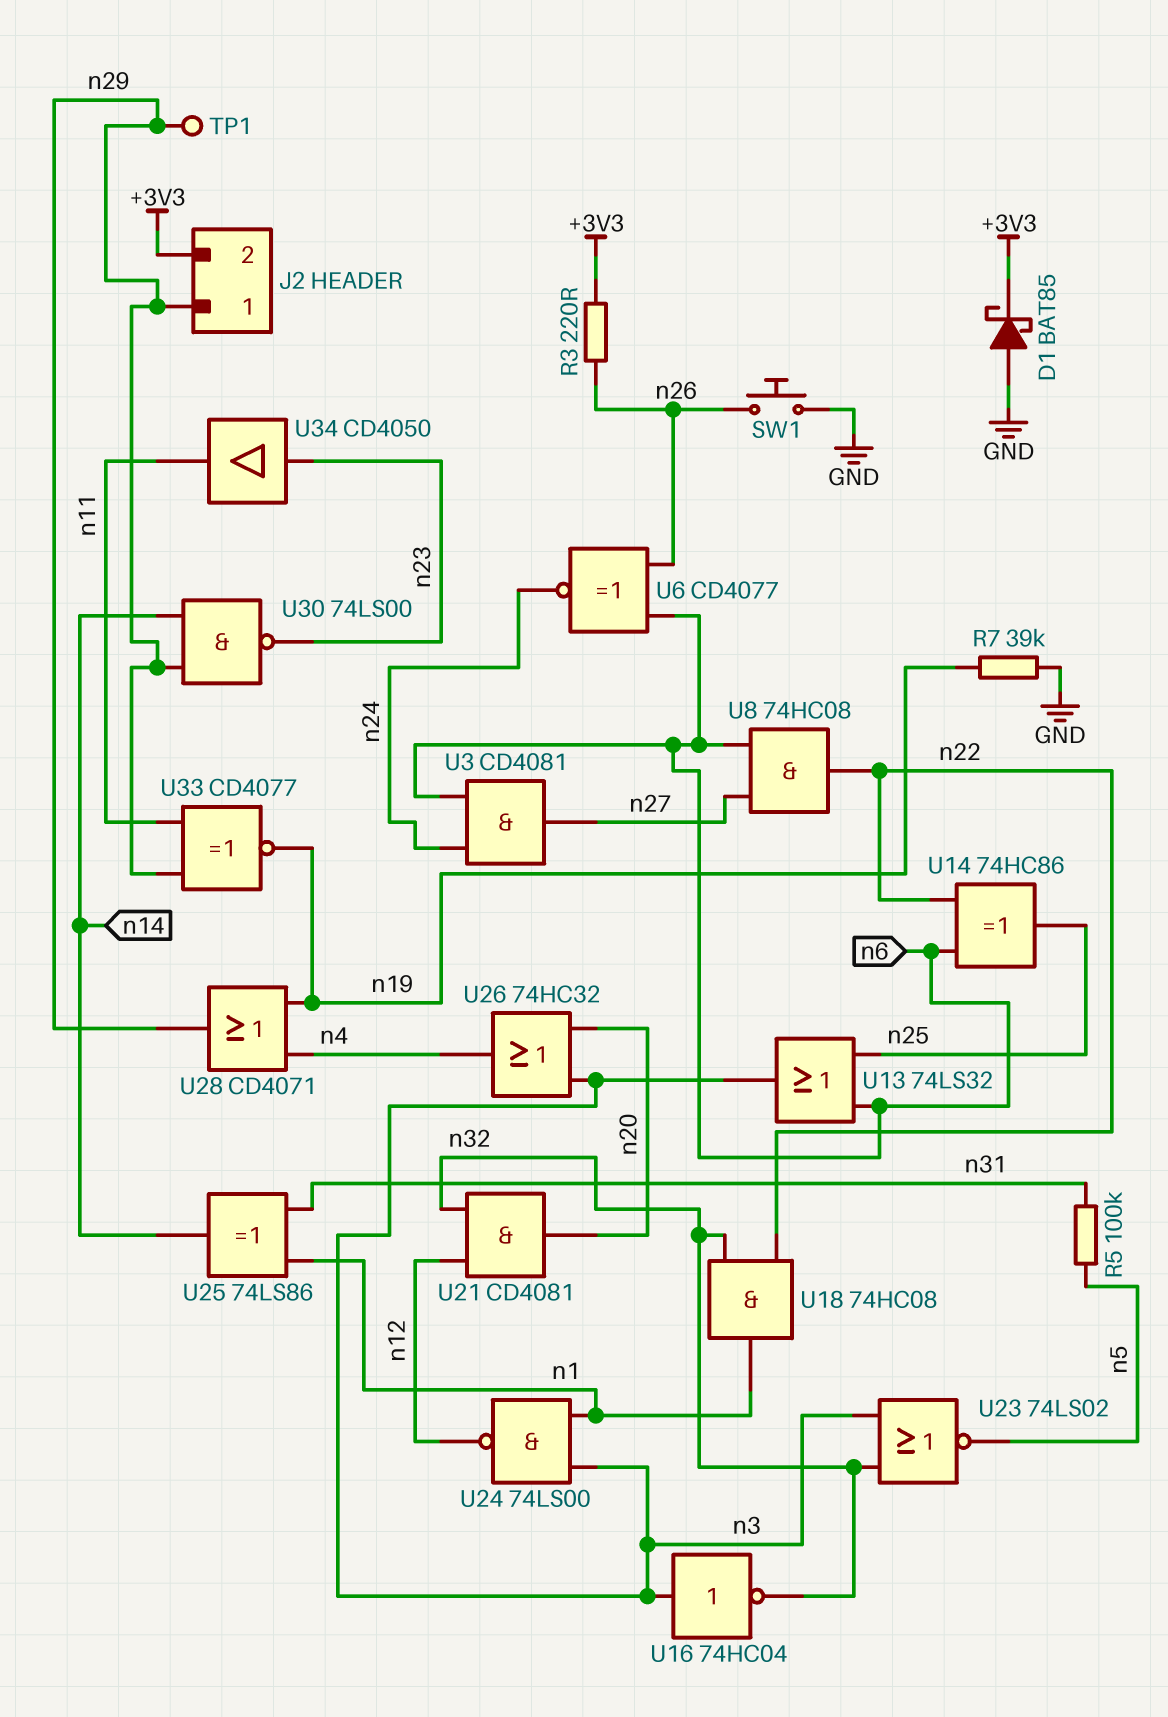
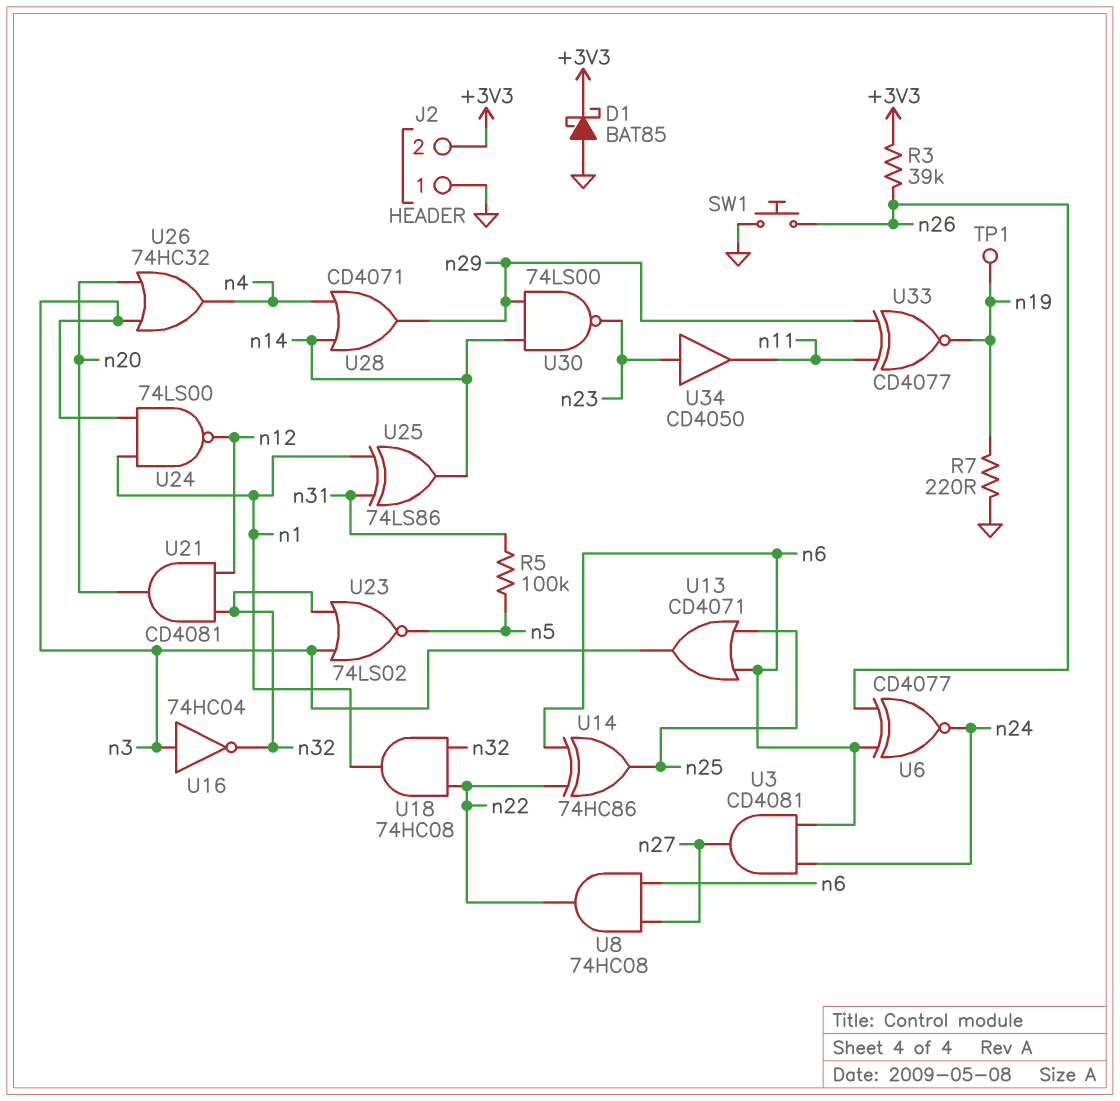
J2 pin 1: n29 -> GND
R3: 220 (+3V3, n26) -> 39k (+3V3, n26)
R7: 39k (GND, n19) -> 220 (GND, n19)
TP1: test point (n29) -> test point (n19)
U13: OR 74LS32 (in n6, in n25, out n3) -> OR CD4071 (in n6, in n25, out n3)
U28: OR CD4071 (in n4, in n19, out n29) -> OR CD4071 (in n4, in n14, out n29)

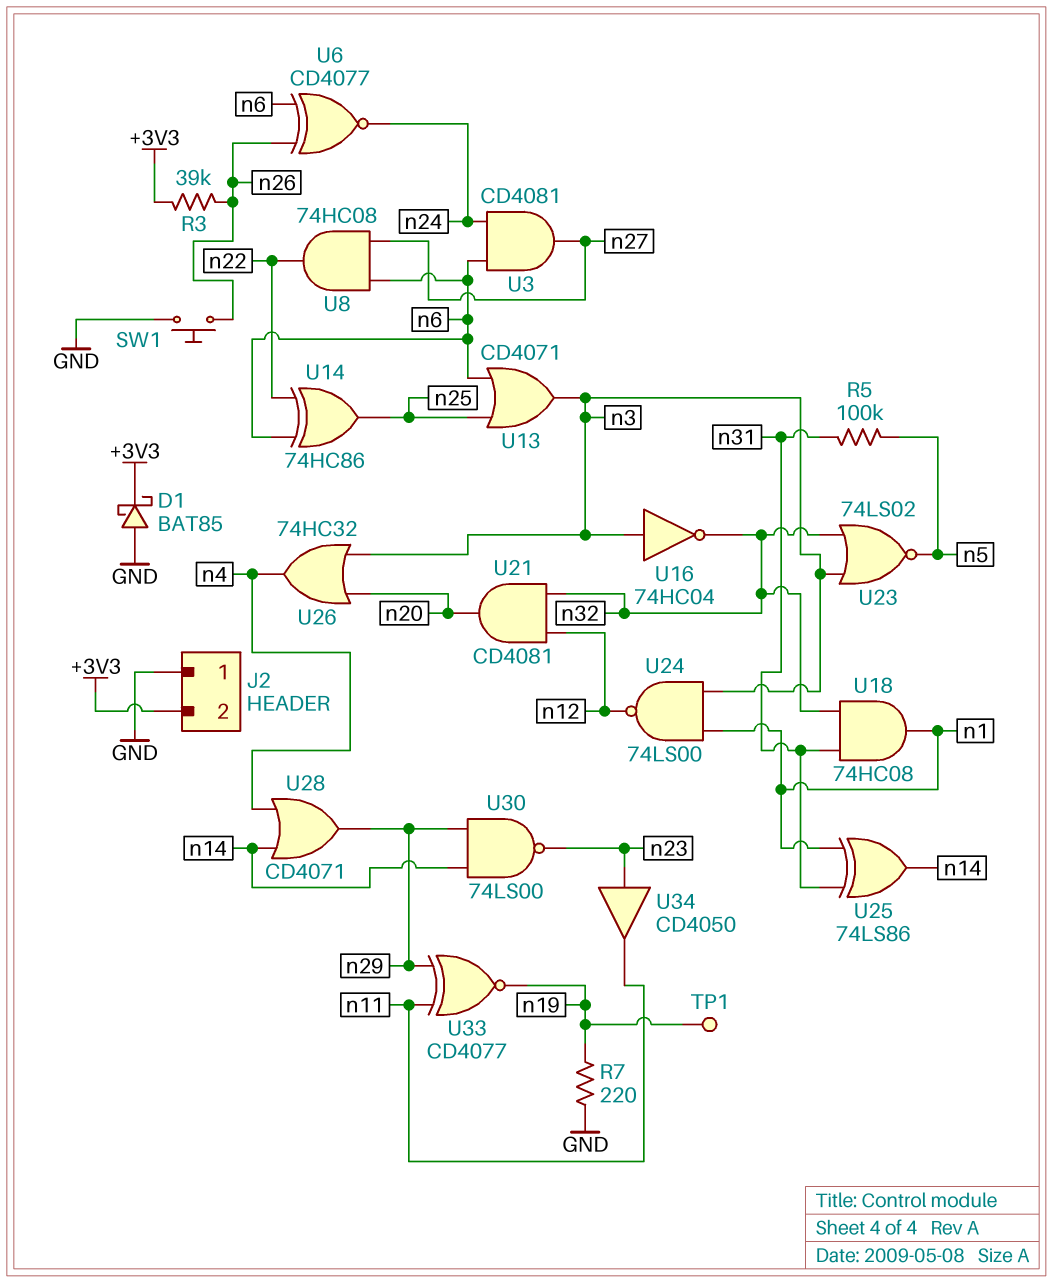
U18: AND 74HC08 (in n22, in n32, out n1) -> AND 74HC08 (in n31, in n32, out n1)

